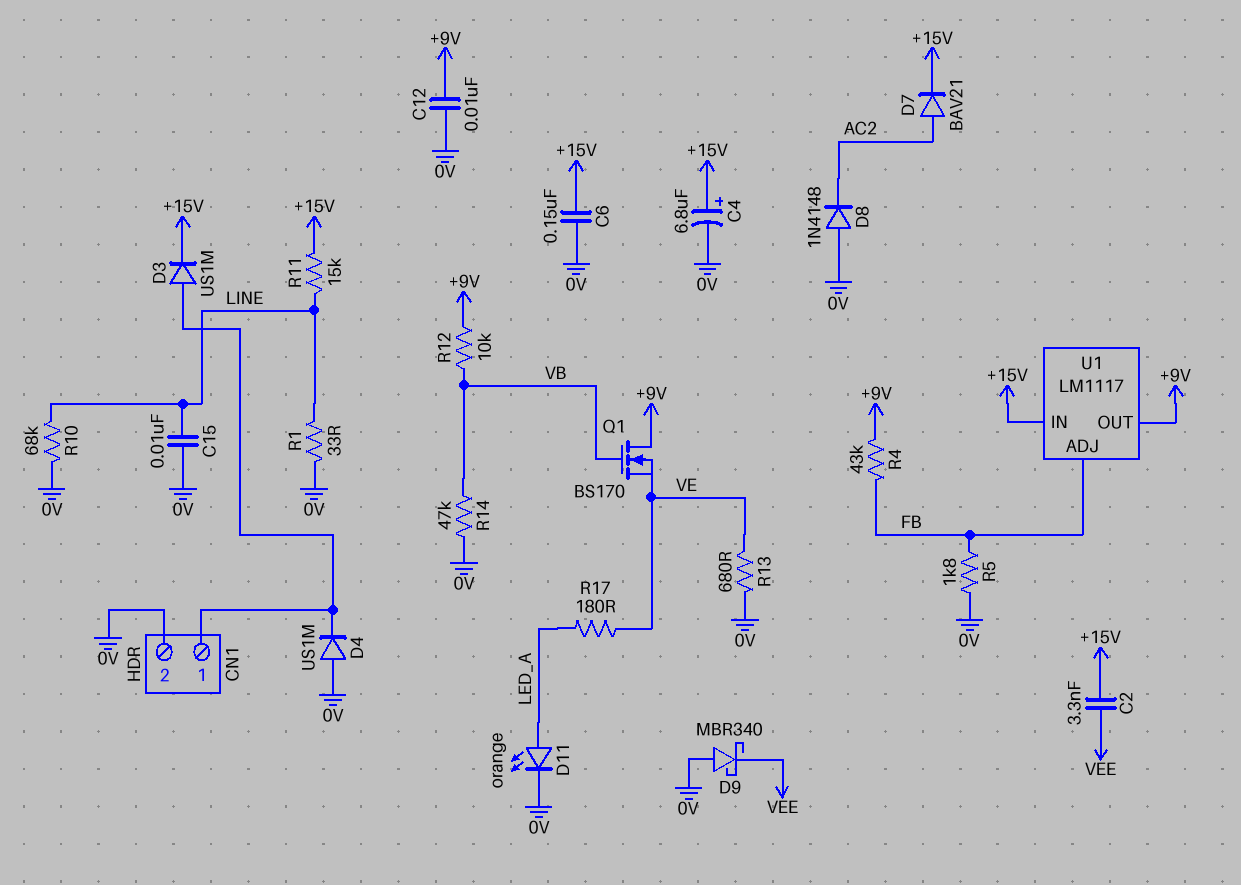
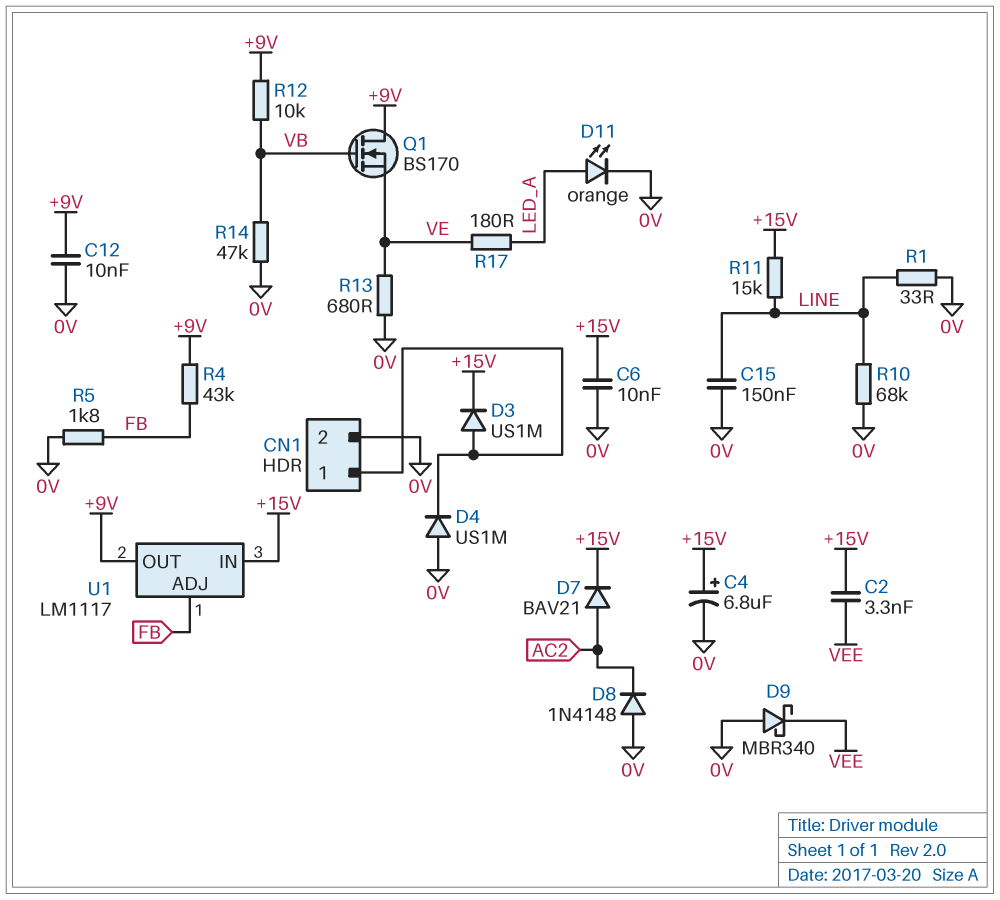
C6: 150nF (+15V, 0V) -> 10nF (+15V, 0V)
C15: 10nF (0V, LINE) -> 150nF (0V, LINE)

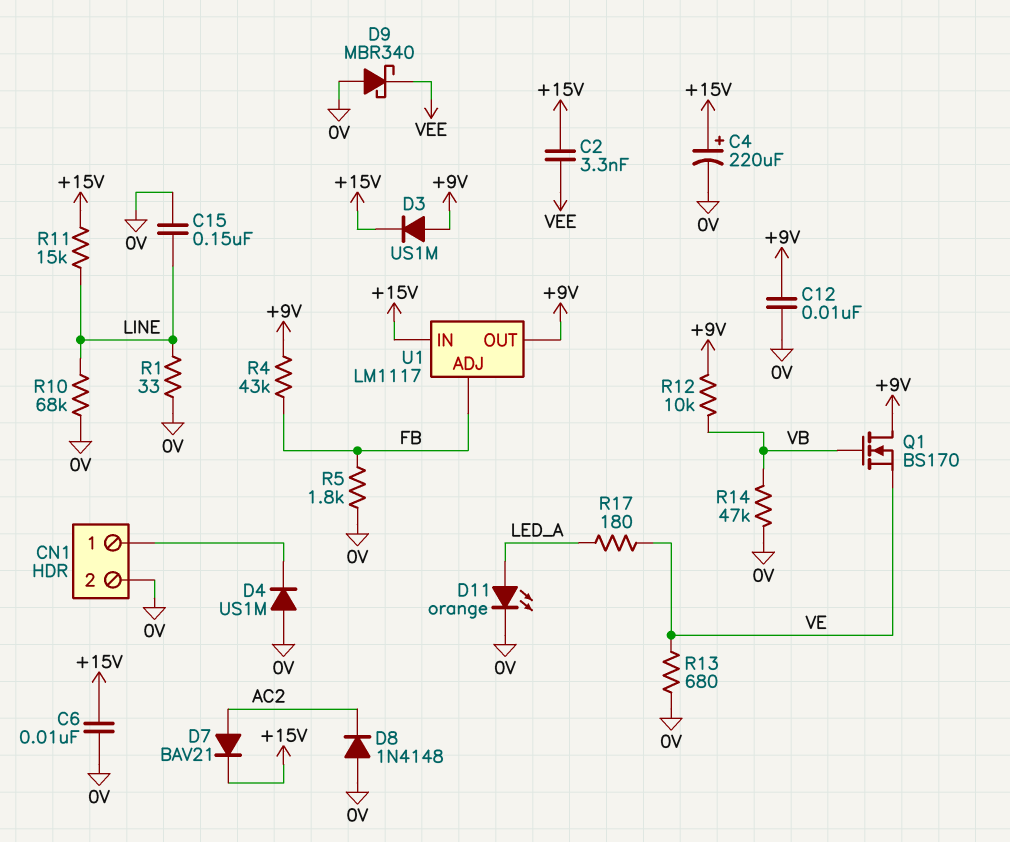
C4: 6.8uF (plus +15V, minus 0V) -> 220uF (plus +15V, minus 0V)
D3: diode US1M (A CN1/1, K +15V) -> diode US1M (A +9V, K +15V)

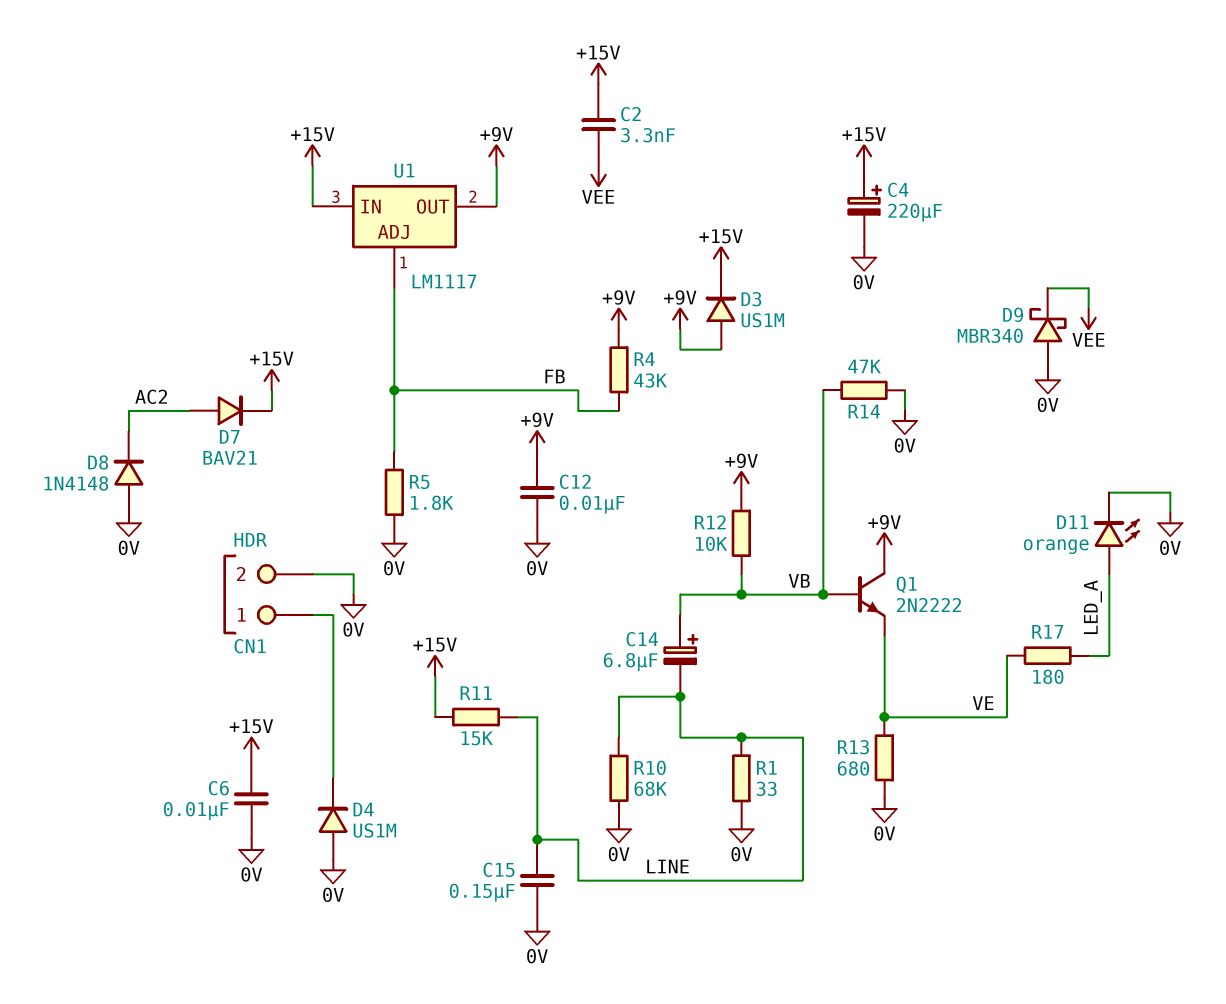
C14: none -> 6.8uF (plus VB, minus LINE)
Q1: NMOS BS170 (G VB, D +9V, S VE) -> NPN 2N2222 (B VB, C +9V, E VE)

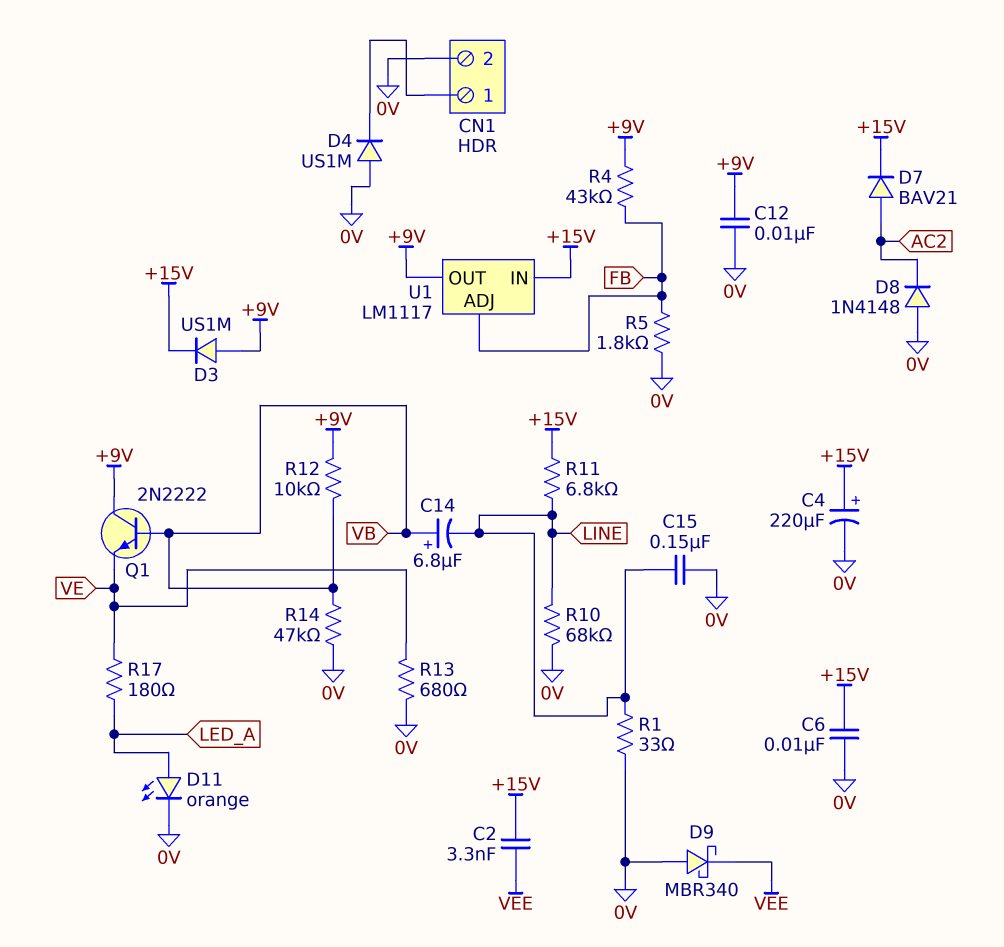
R11: 15k (+15V, LINE) -> 6.8k (+15V, LINE)

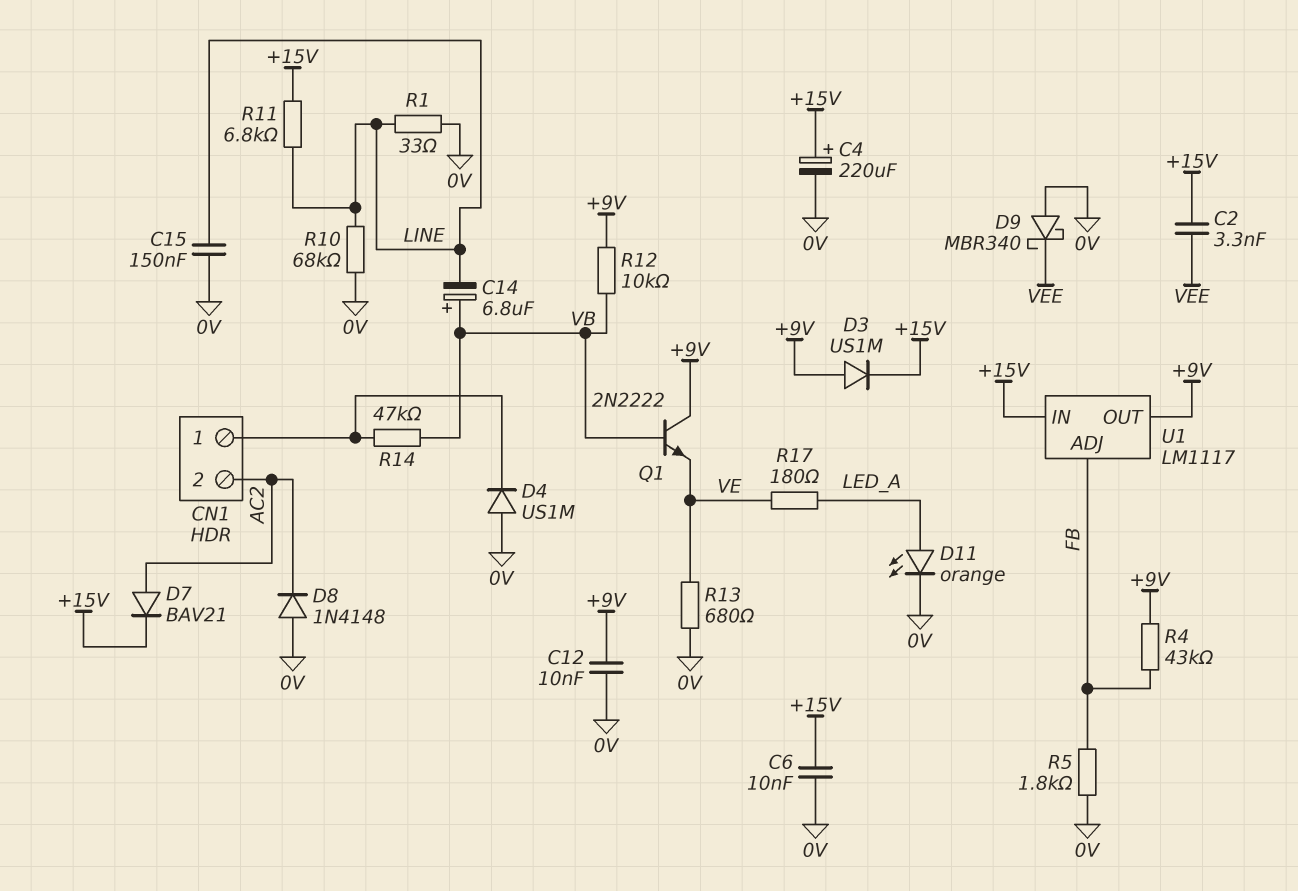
CN1 pin 2: 0V -> AC2
R14: 47k (0V, VB) -> 47k (CN1/1, VB)

